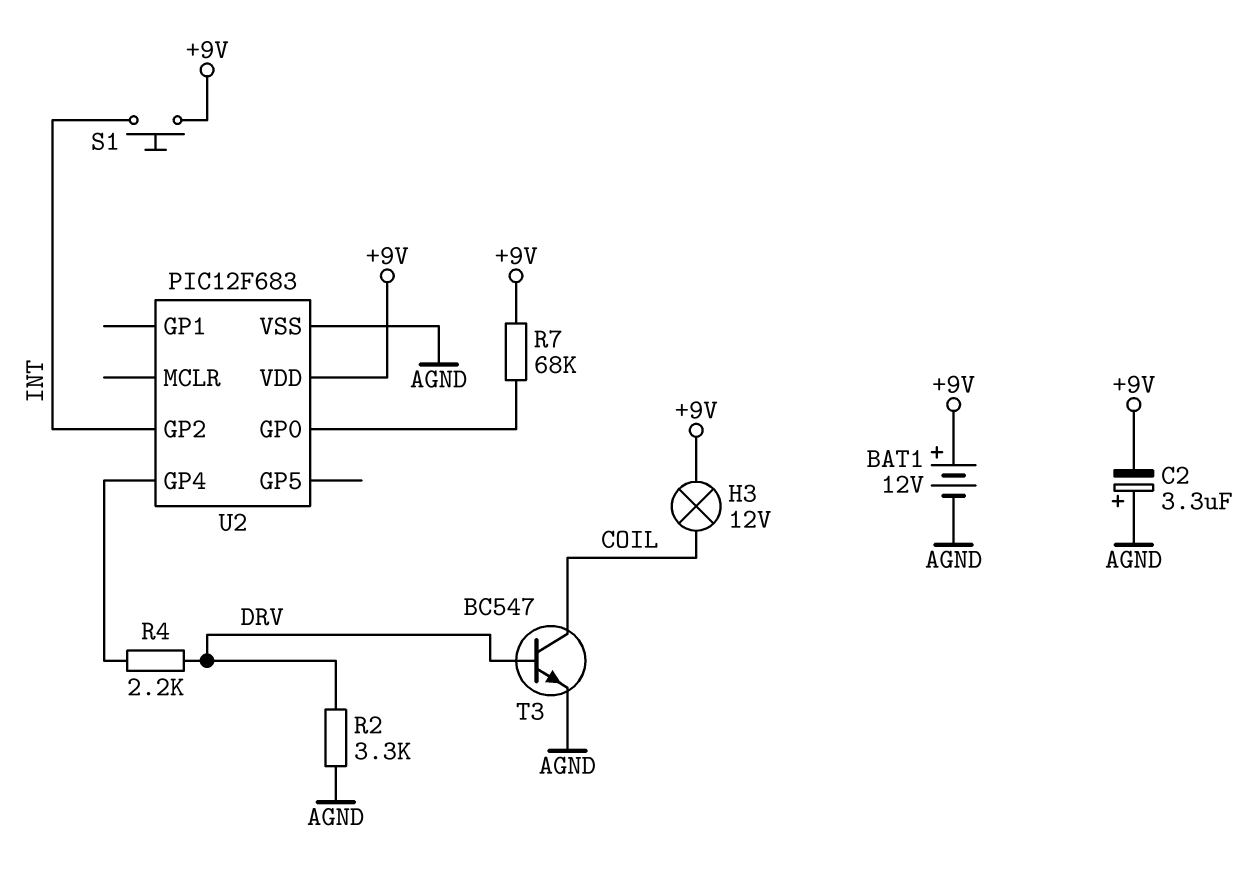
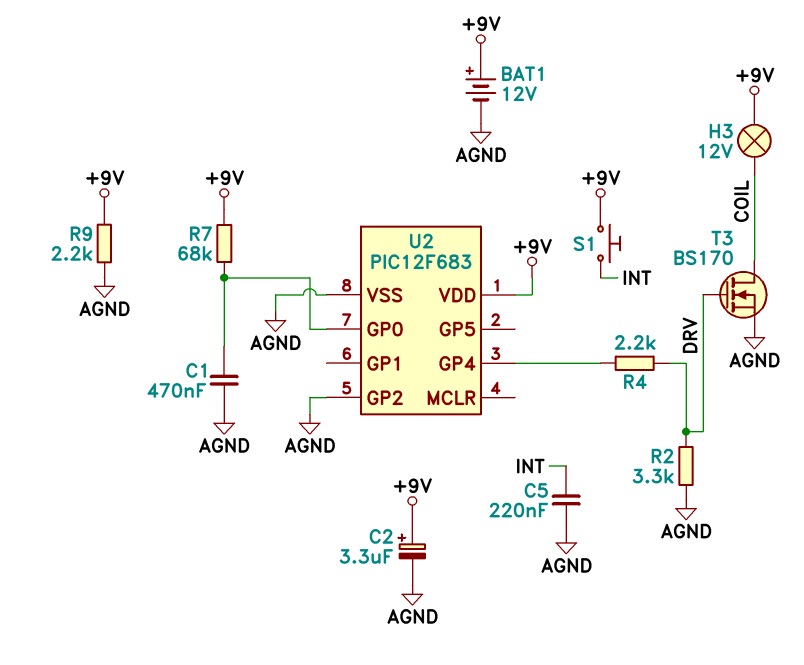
C1: none -> 470nF (AGND, U2/GP0)
C2: 3.3uF (plus AGND, minus +9V) -> 3.3uF (plus +9V, minus AGND)
C5: none -> 220nF (AGND, INT)
R9: none -> 2.2k (+9V, AGND)
T3: NPN BC547 (B DRV, C COIL, E AGND) -> NMOS BS170 (G DRV, D COIL, S AGND)
U2 pin GP2: INT -> AGND

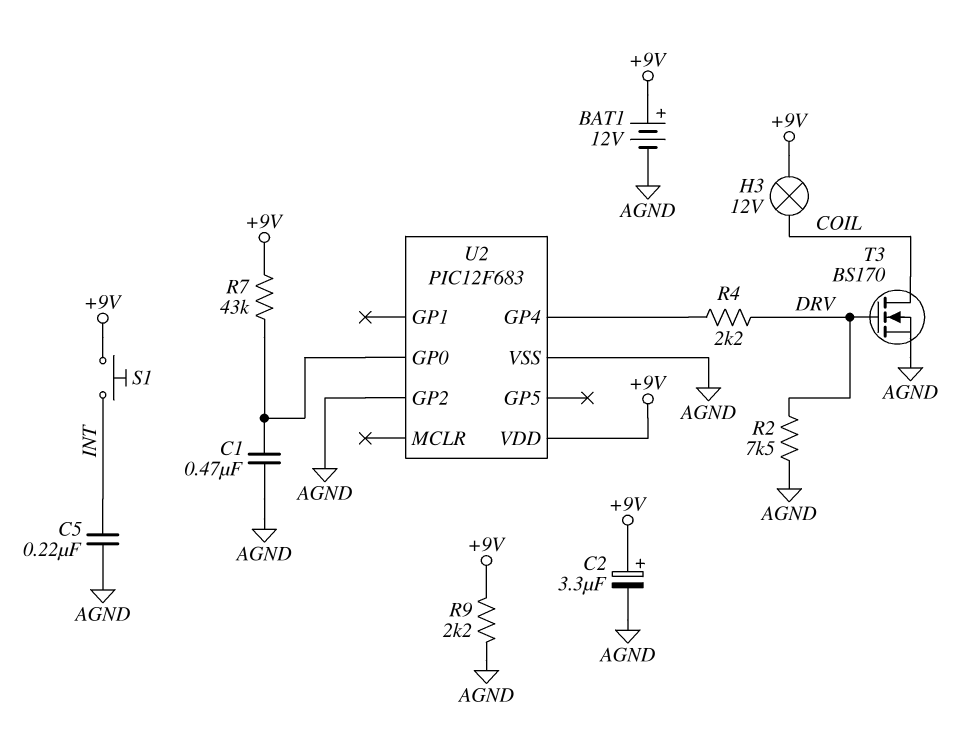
R2: 3.3k (AGND, DRV) -> 7.5k (AGND, DRV)
R7: 68k (+9V, U2/GP0) -> 43k (+9V, U2/GP0)

